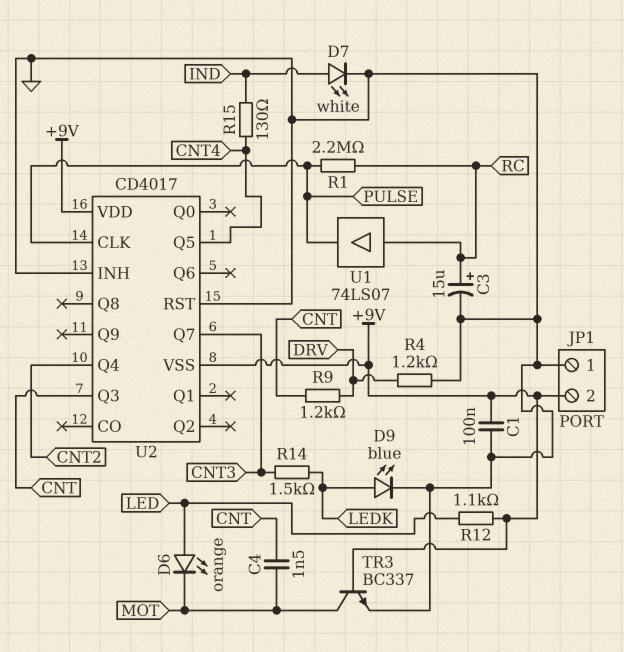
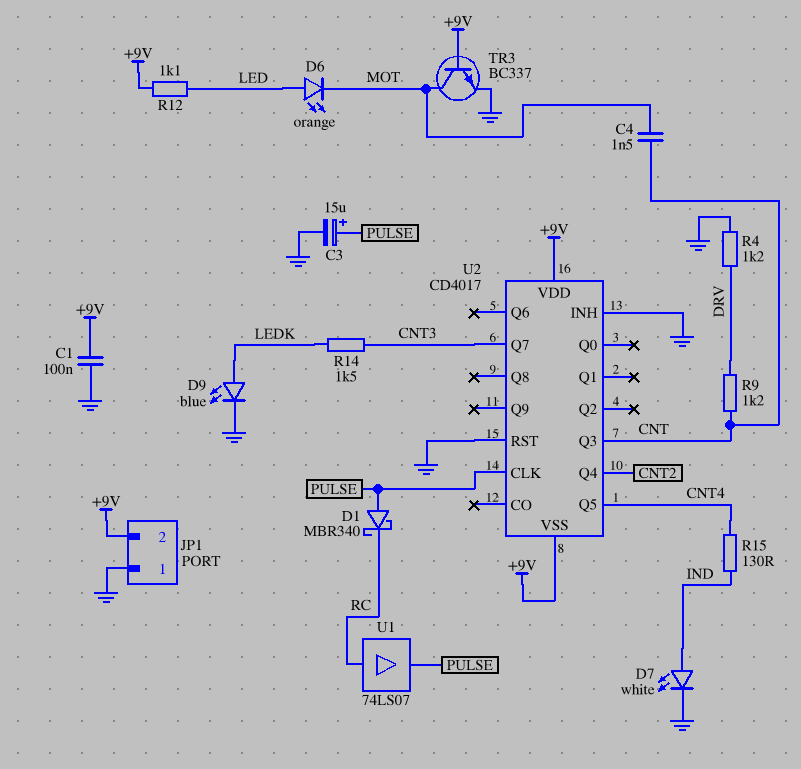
C3: 15uF (plus RC, minus GND) -> 15uF (plus PULSE, minus GND)
D1: none -> schottky MBR340 (A PULSE, K RC)
R1: 2.2M (PULSE, RC) -> none

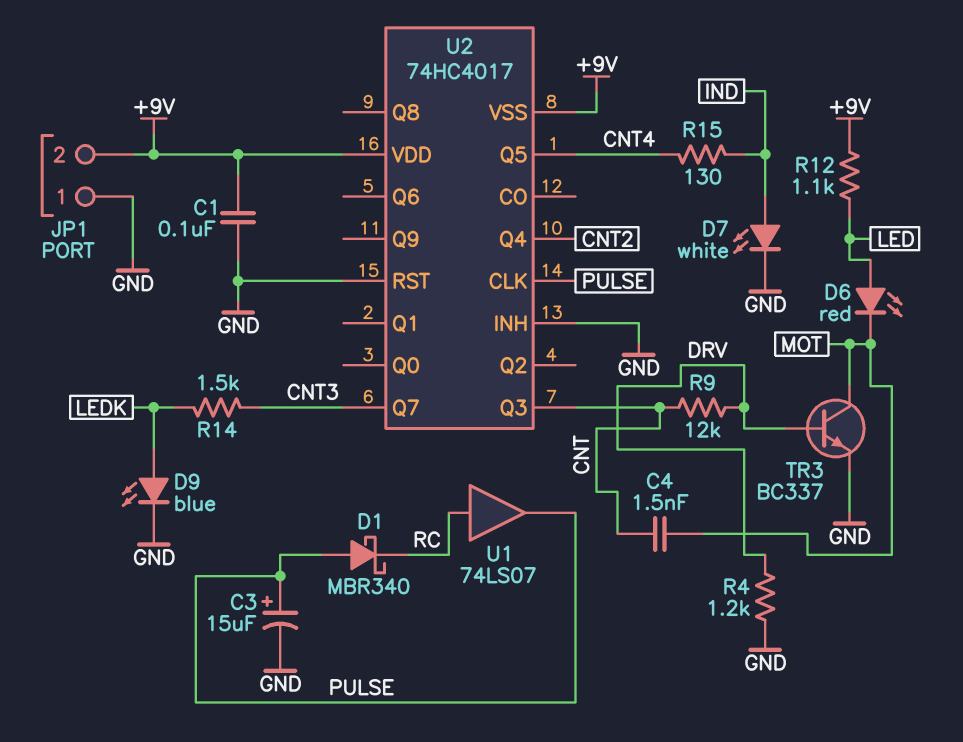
D6: LED orange (A LED, K MOT) -> LED red (A LED, K MOT)
R9: 1.2k (CNT, DRV) -> 12k (CNT, DRV)
TR3: NPN BC337 (B +9V, C MOT, E GND) -> NPN BC337 (B DRV, C MOT, E GND)
U2: CD4017 -> 74HC4017

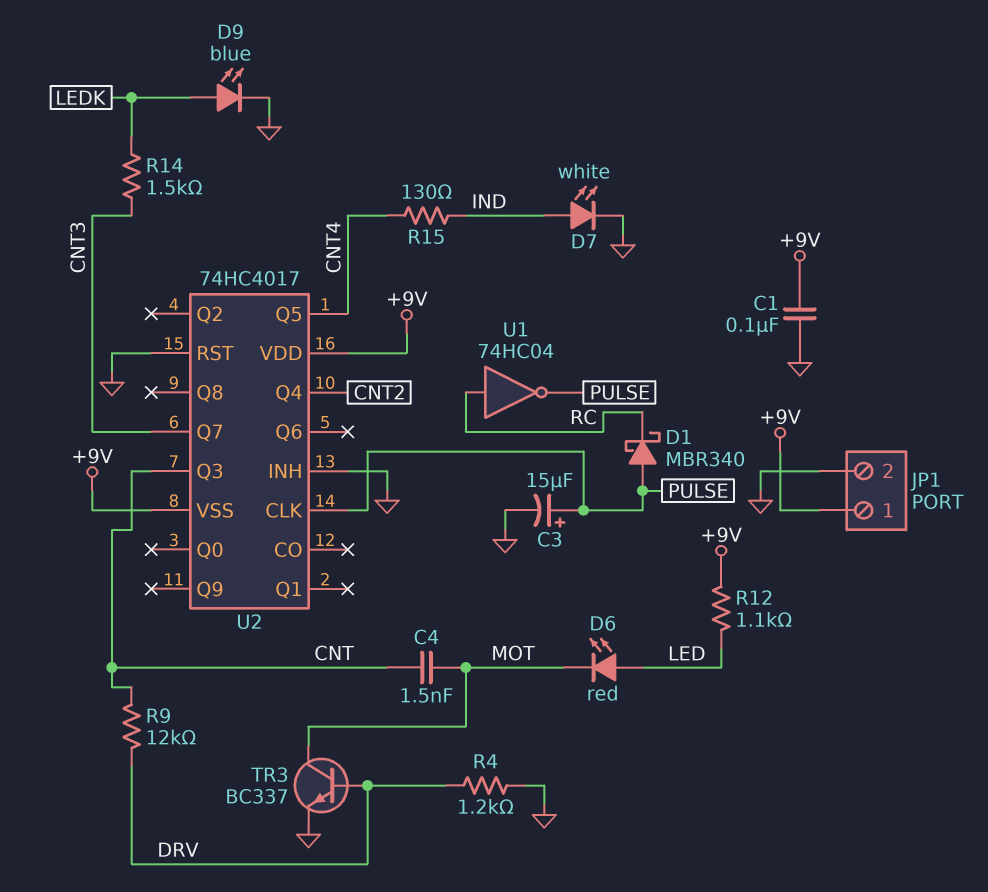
JP1 pin 1: GND -> +9V
JP1 pin 2: +9V -> GND
U1: buffer 74LS07 (in RC, out PULSE) -> NOT 74HC04 (in RC, out PULSE)

